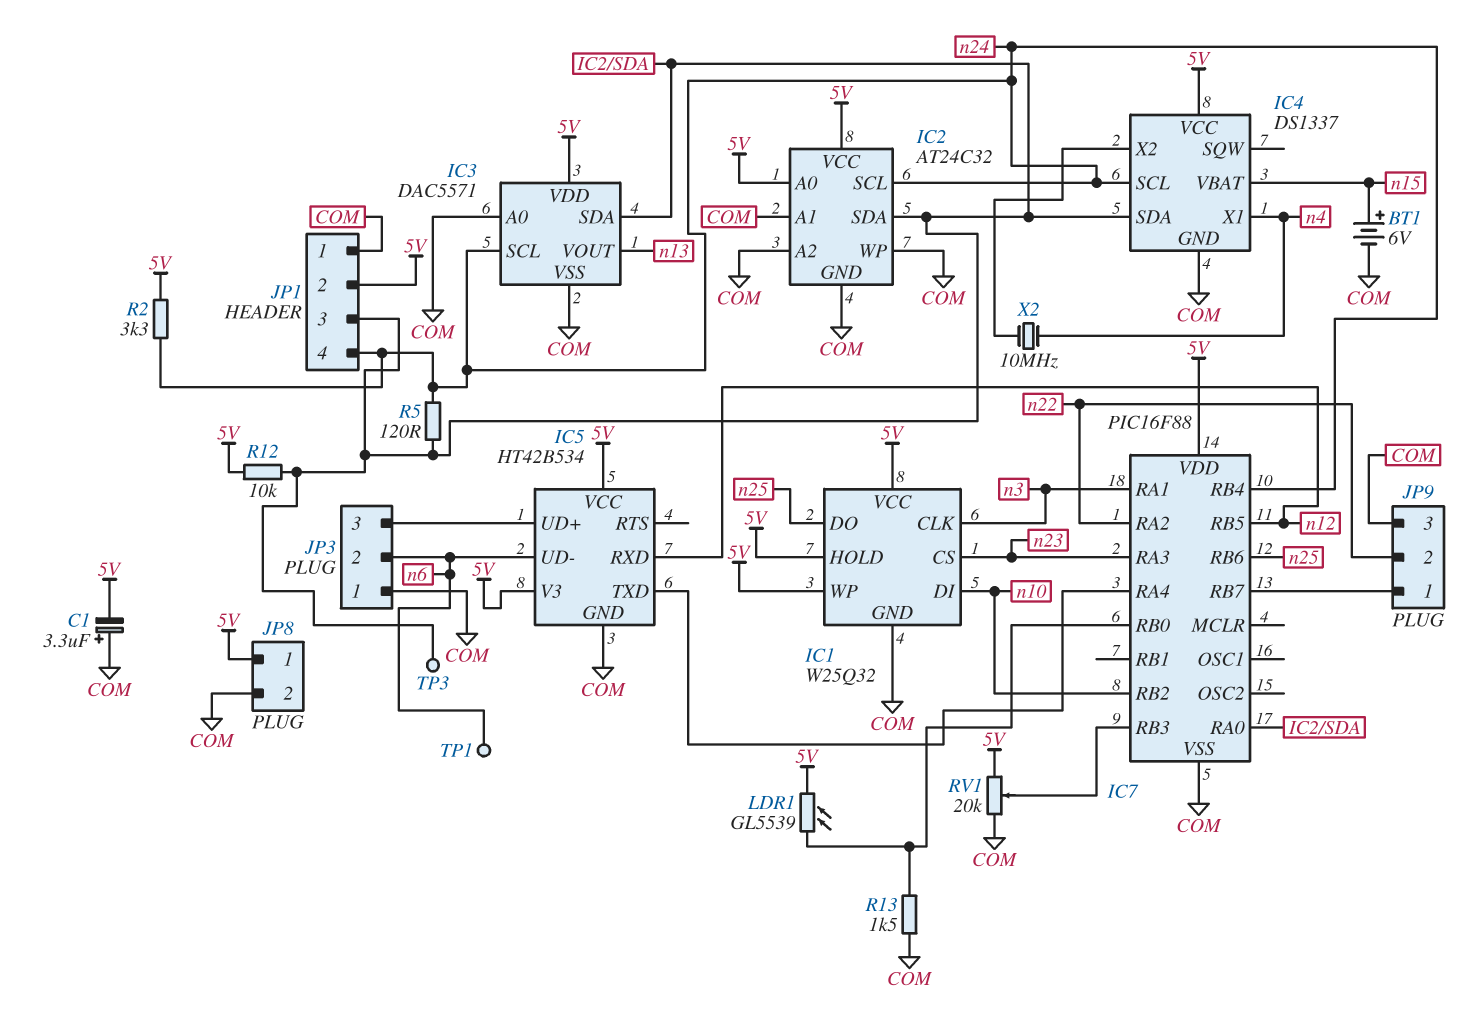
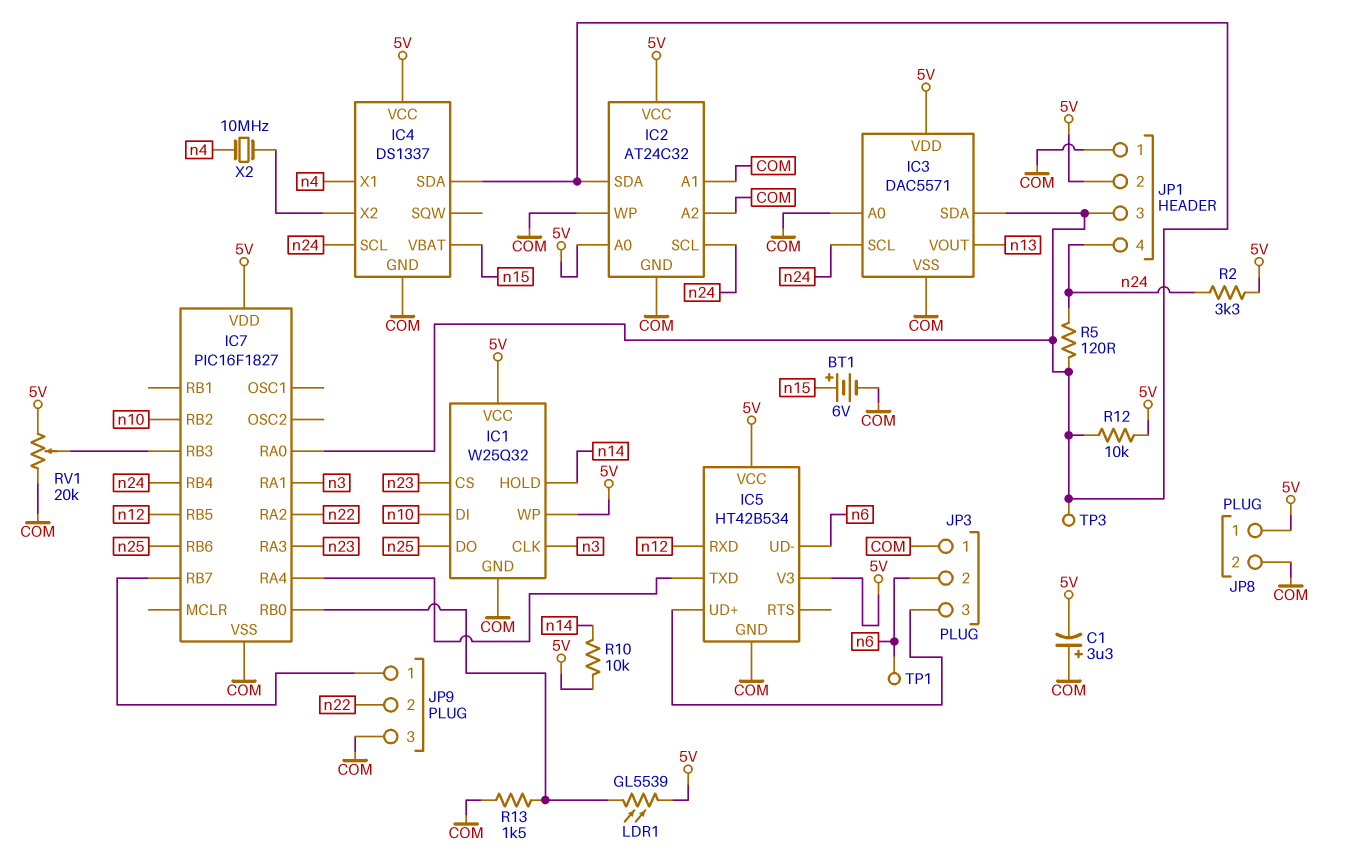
IC1 pin HOLD: 5V -> n14
IC7: PIC16F88 -> PIC16F1827
R10: none -> 10k (5V, n14)

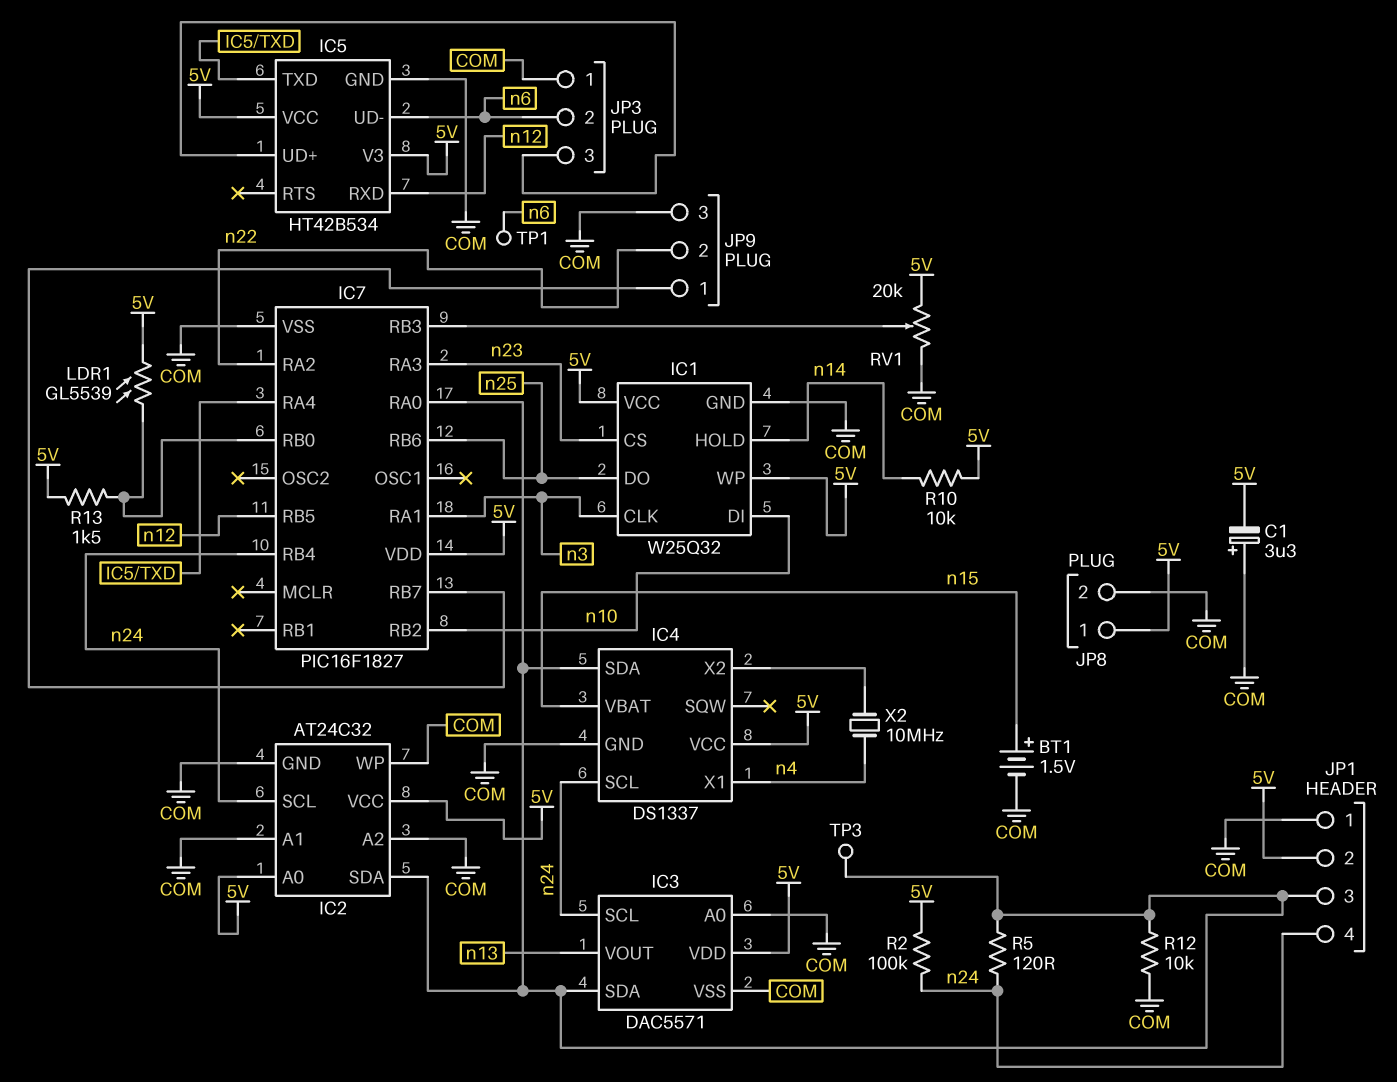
BT1: 6V (plus n15, minus COM) -> 1.5V (plus n15, minus COM)
R2: 3.3k (5V, n24) -> 100k (5V, n24)
R12: 10k (5V, IC2/SDA) -> 10k (COM, IC2/SDA)
R13: 1.5k (COM, IC7/RB0) -> 1.5k (5V, IC7/RB0)

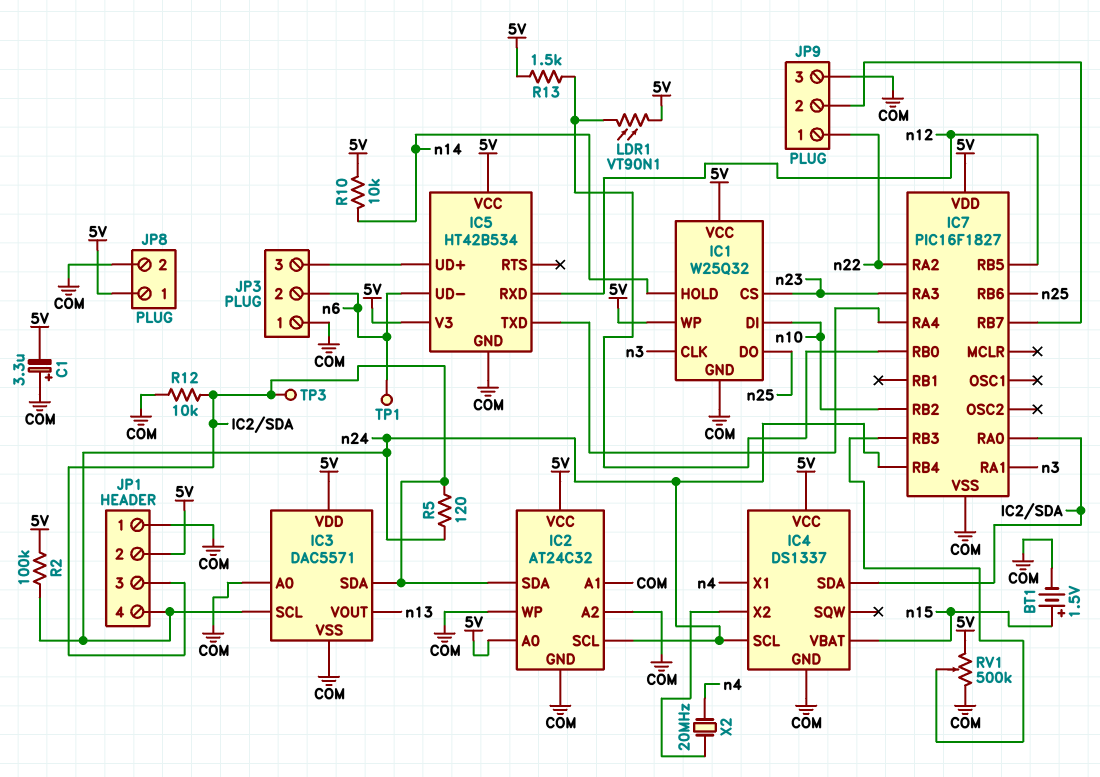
JP9 pin 1: IC7/RB7 -> n22
JP9 pin 2: n22 -> IC7/RB7
LDR1: GL5539 (5V, IC7/RB0) -> VT90N1 (5V, IC7/RB0)
RV1: 20k (5V, COM, wiper IC7/RB3) -> 500k (5V, COM, wiper IC7/RB3)
X2: 10MHz (IC4/X2, n4) -> 20MHz (IC4/X2, n4)

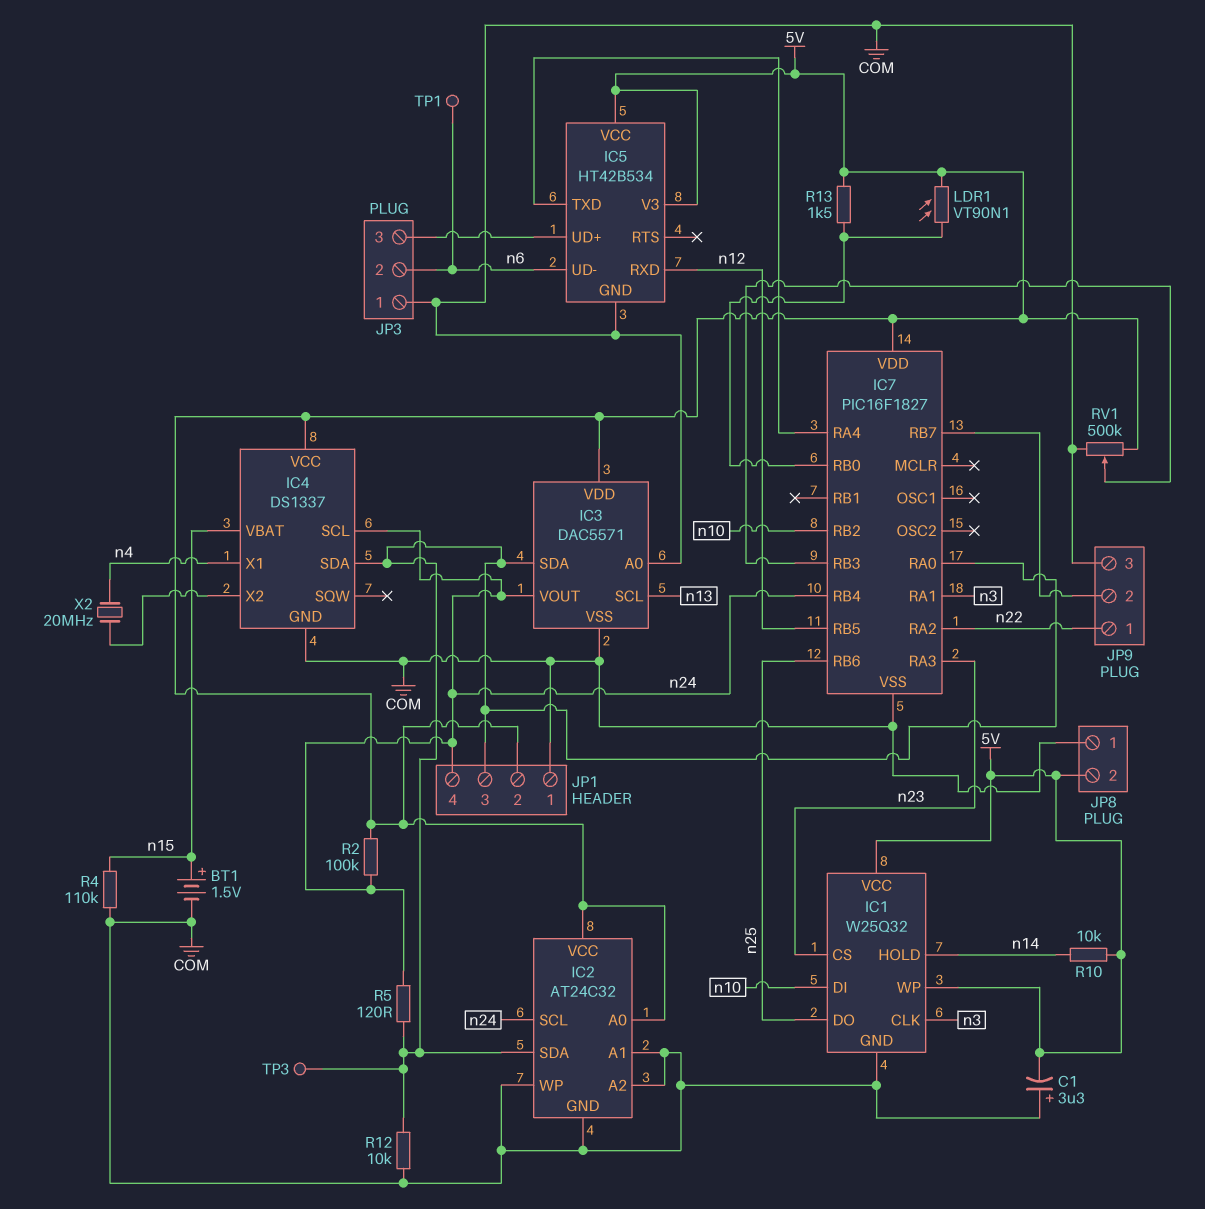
IC3 pin SCL: n24 -> n13
IC3 pin VOUT: n13 -> n24
JP8 pin 1: 5V -> COM
JP8 pin 2: COM -> 5V
R4: none -> 110k (COM, n15)

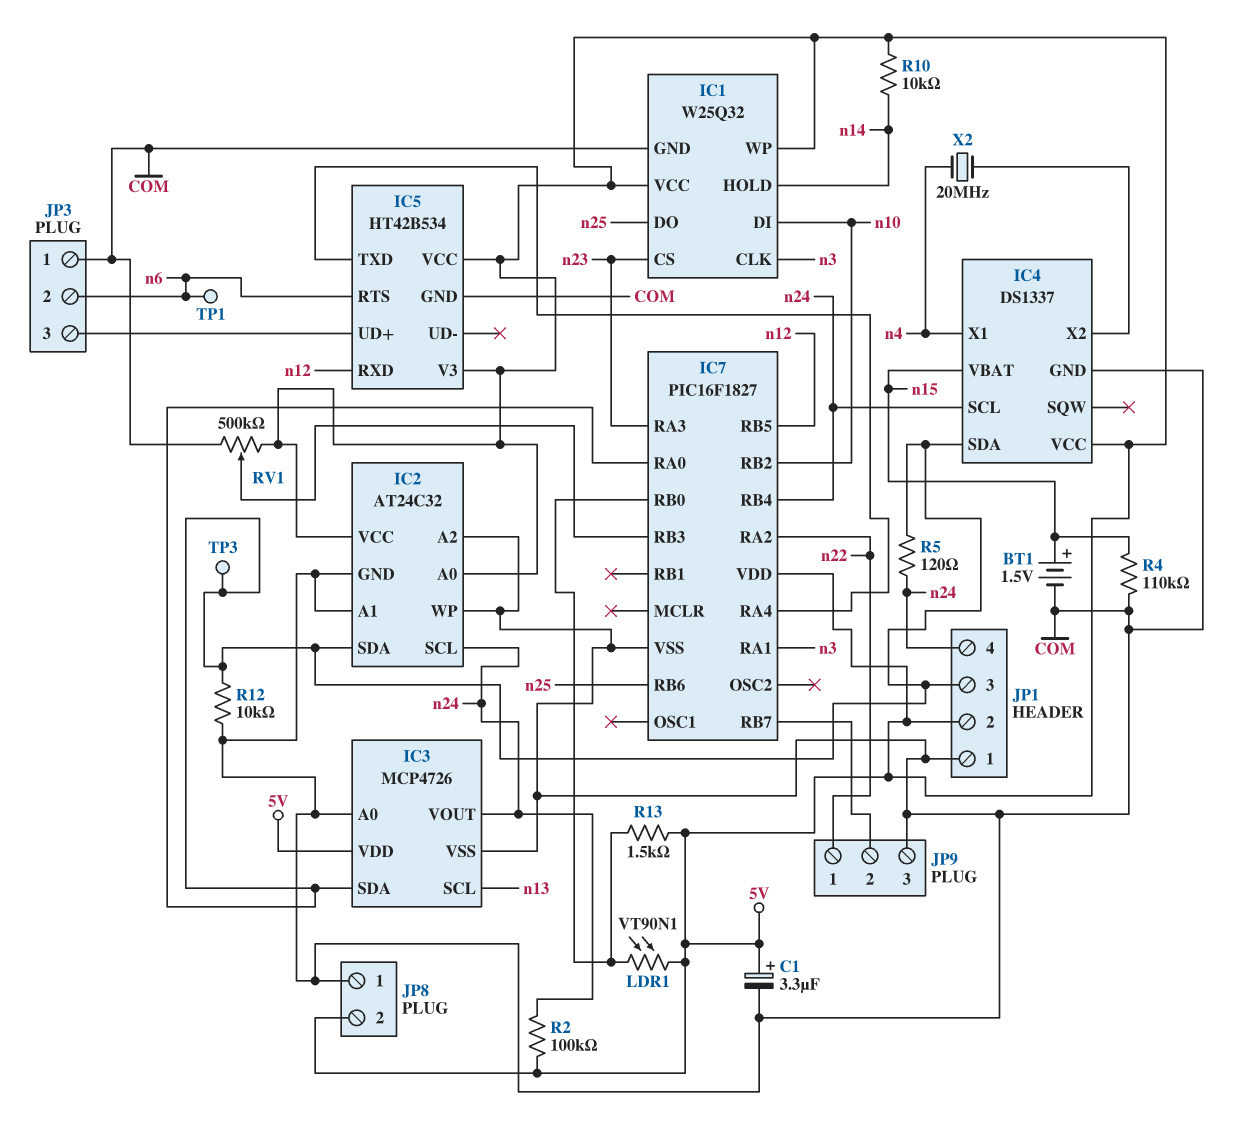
C1: 3.3uF (plus COM, minus 5V) -> 3.3uF (plus 5V, minus COM)
IC3: DAC5571 -> MCP4726
IC5 pin RTS: none -> n6
IC5 pin UD-: n6 -> none

